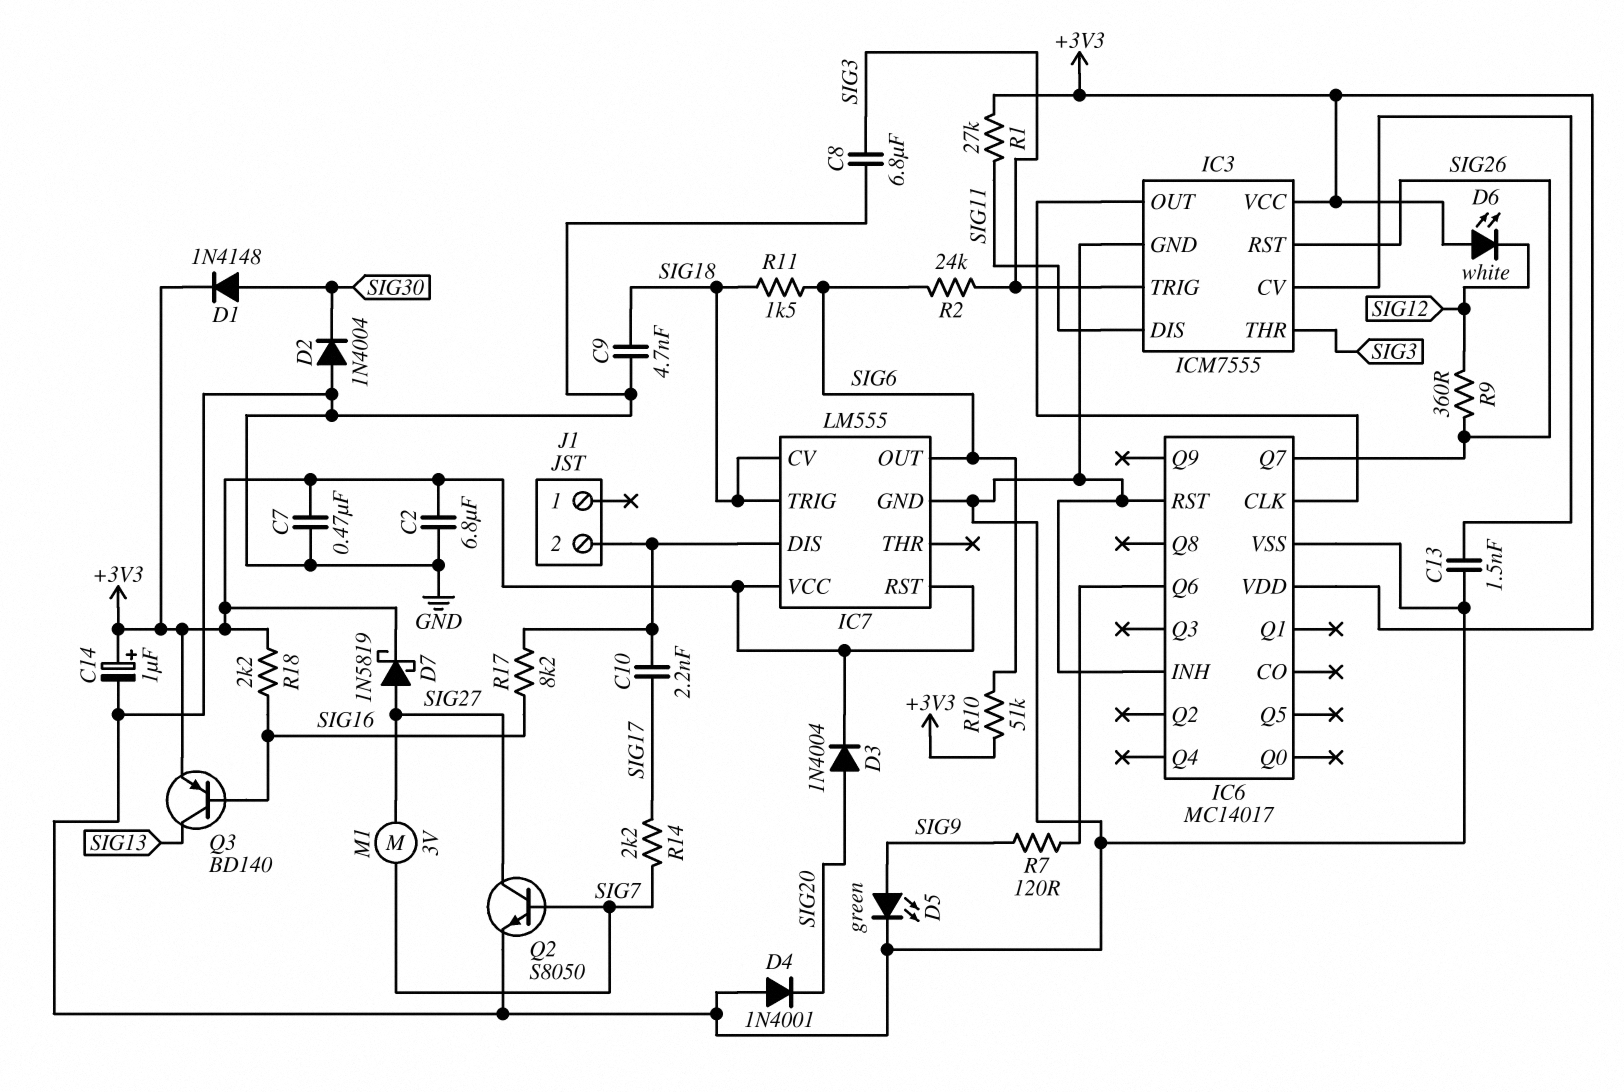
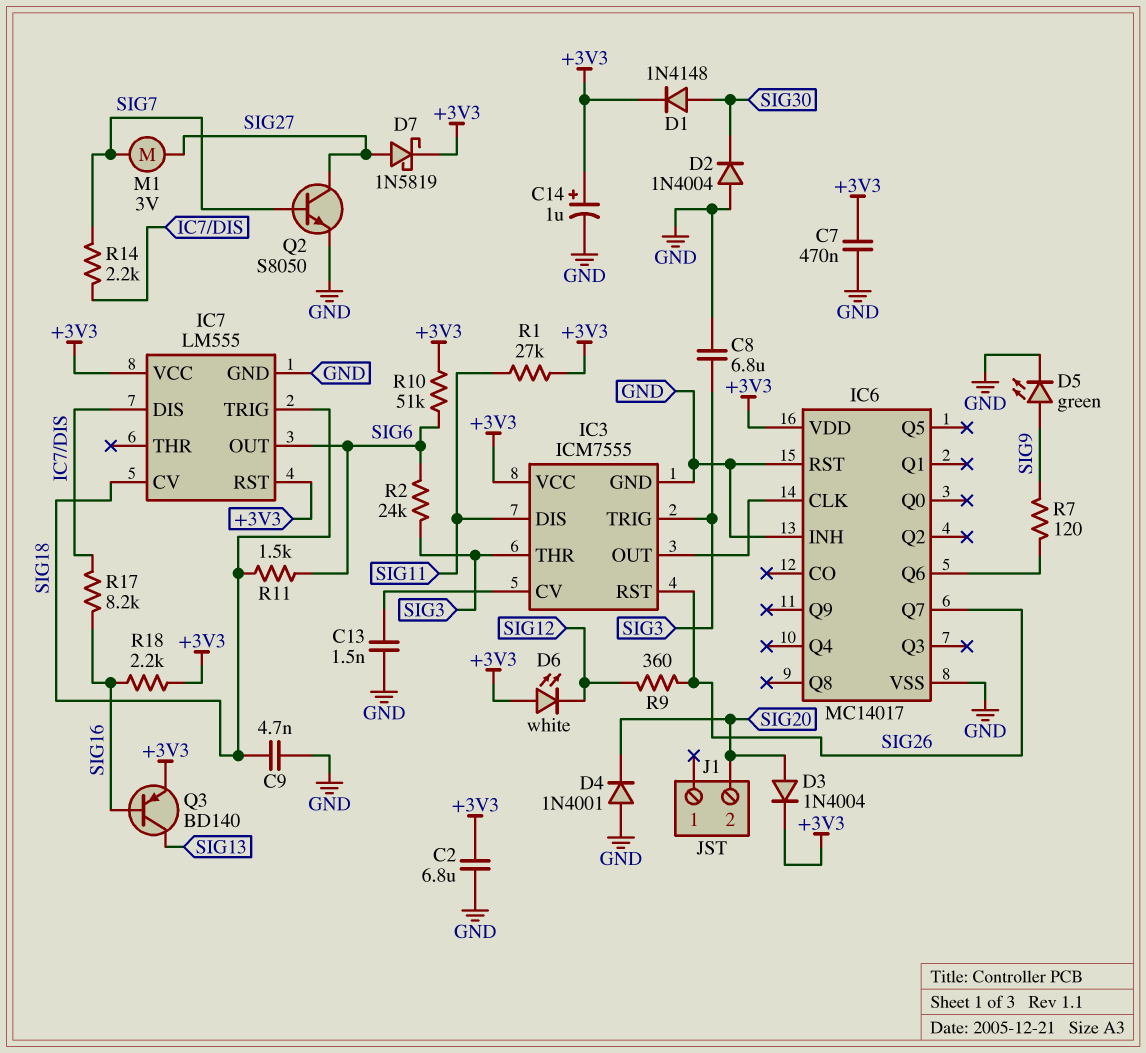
C10: 2.2nF (IC7/DIS, SIG17) -> none
J1 pin 2: IC7/DIS -> SIG20
R14: 2.2k (SIG7, SIG17) -> 2.2k (IC7/DIS, SIG7)

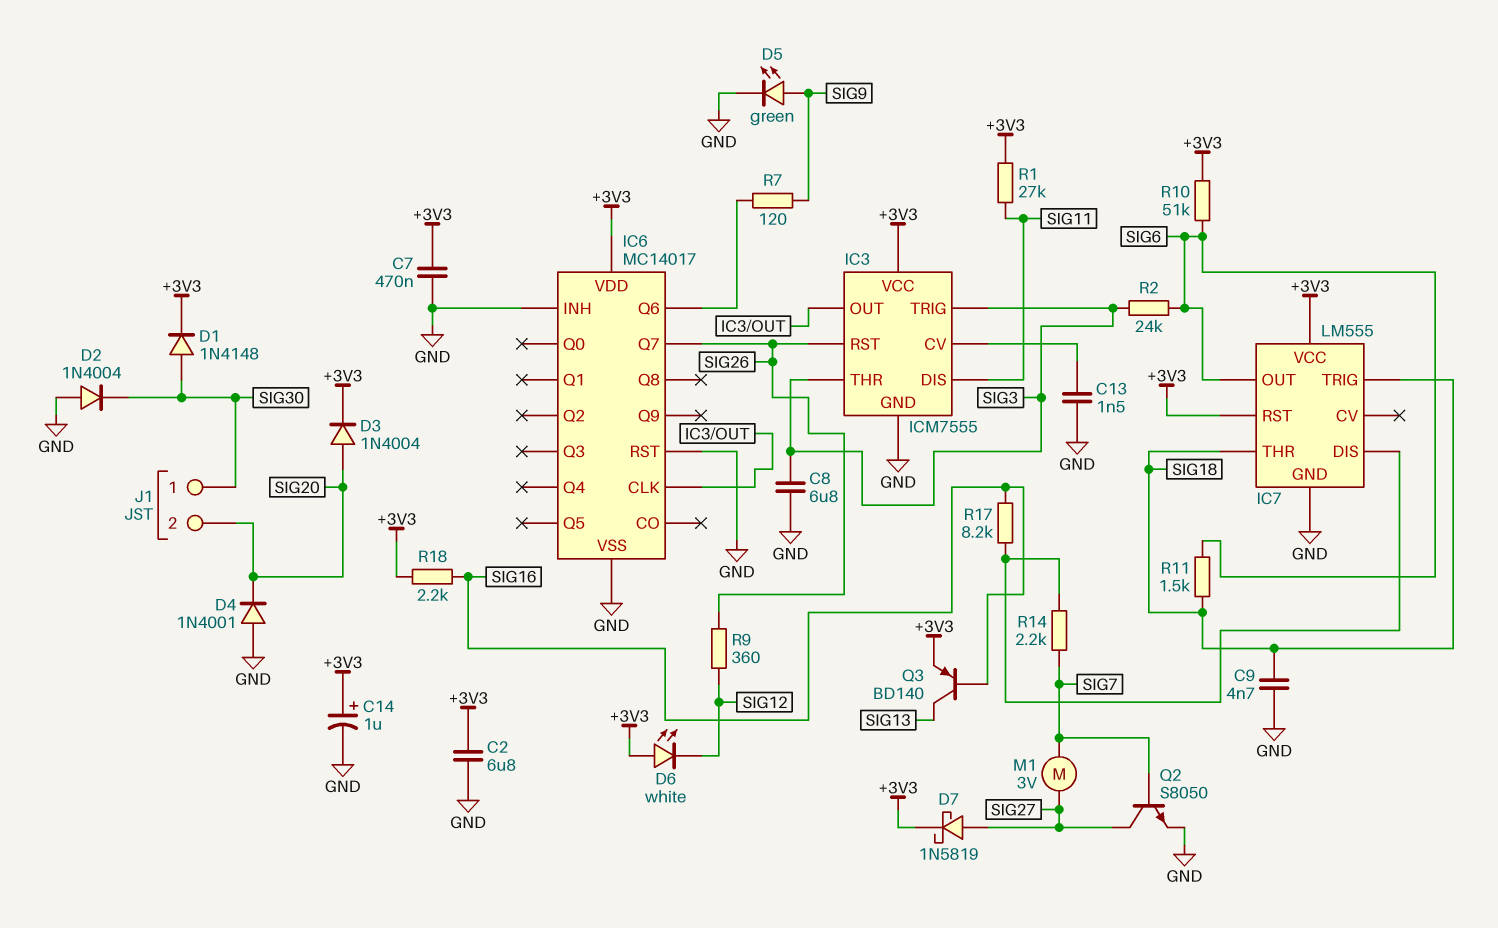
IC7 pin CV: SIG18 -> none
IC7 pin THR: none -> SIG18
J1 pin 1: none -> SIG30

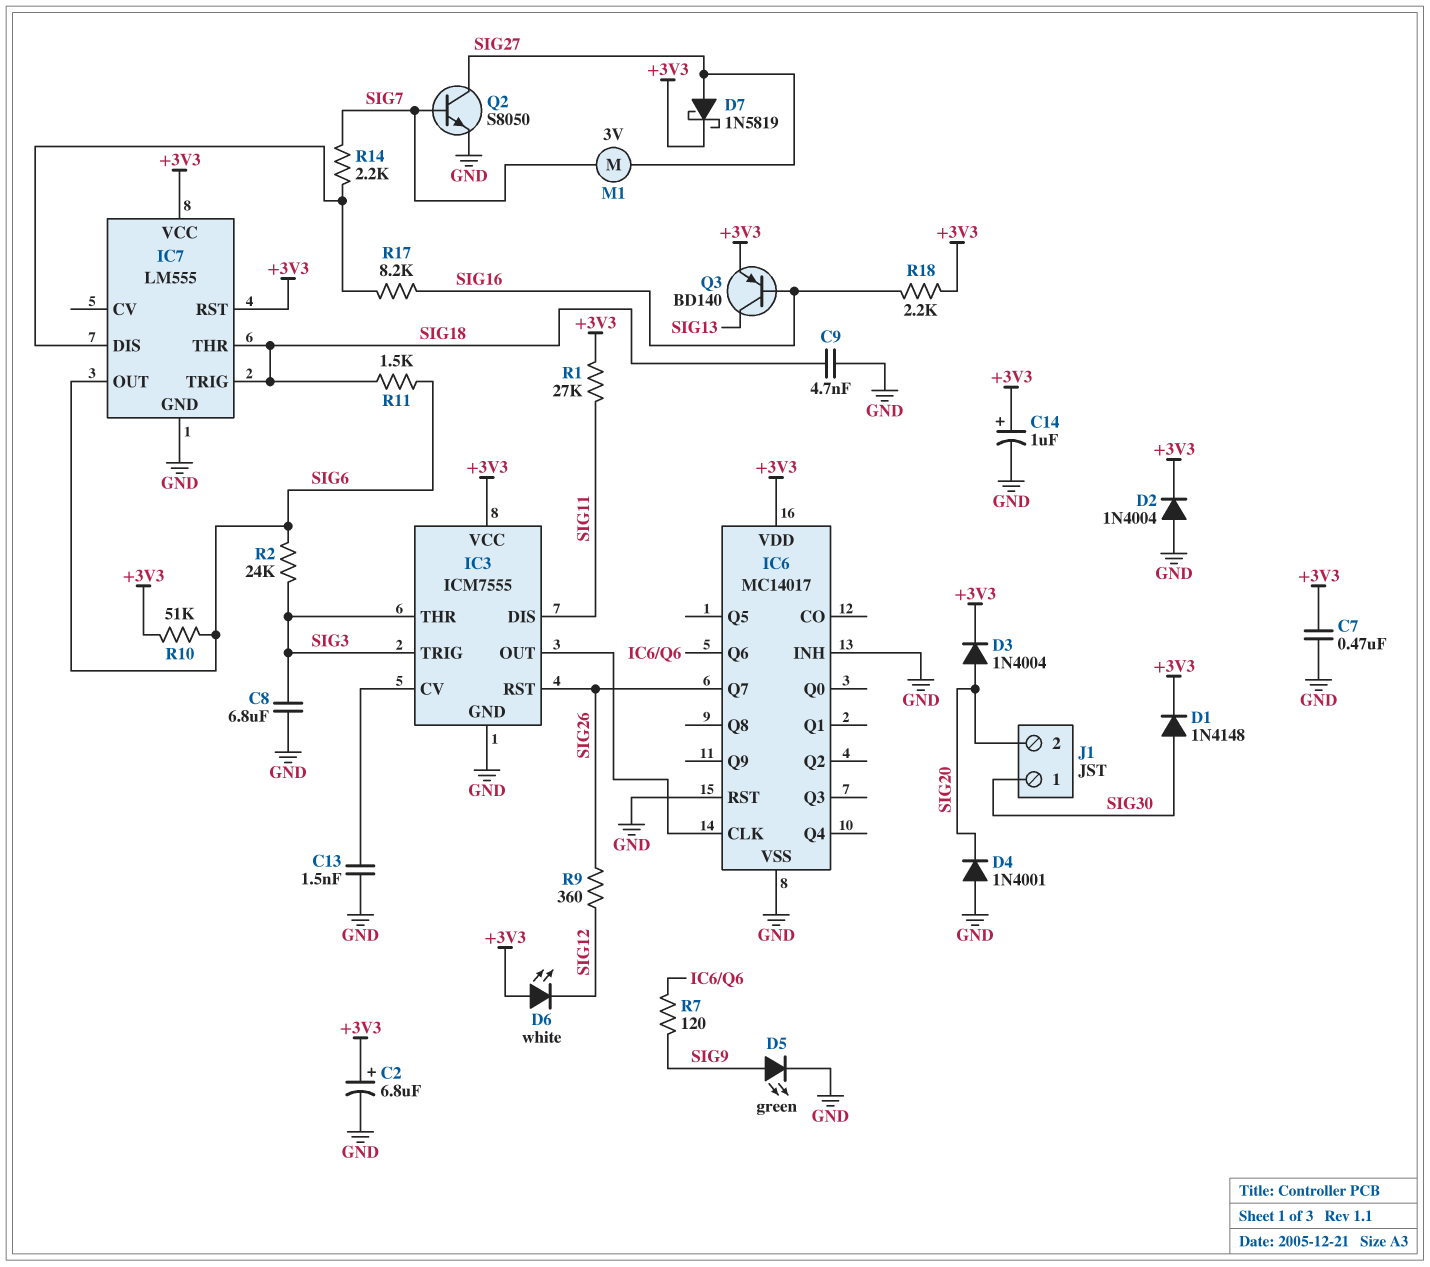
C2: 6.8uF (+3V3, GND) -> 6.8uF (plus +3V3, minus GND)
D2: diode 1N4004 (A GND, K SIG30) -> diode 1N4004 (A GND, K +3V3)

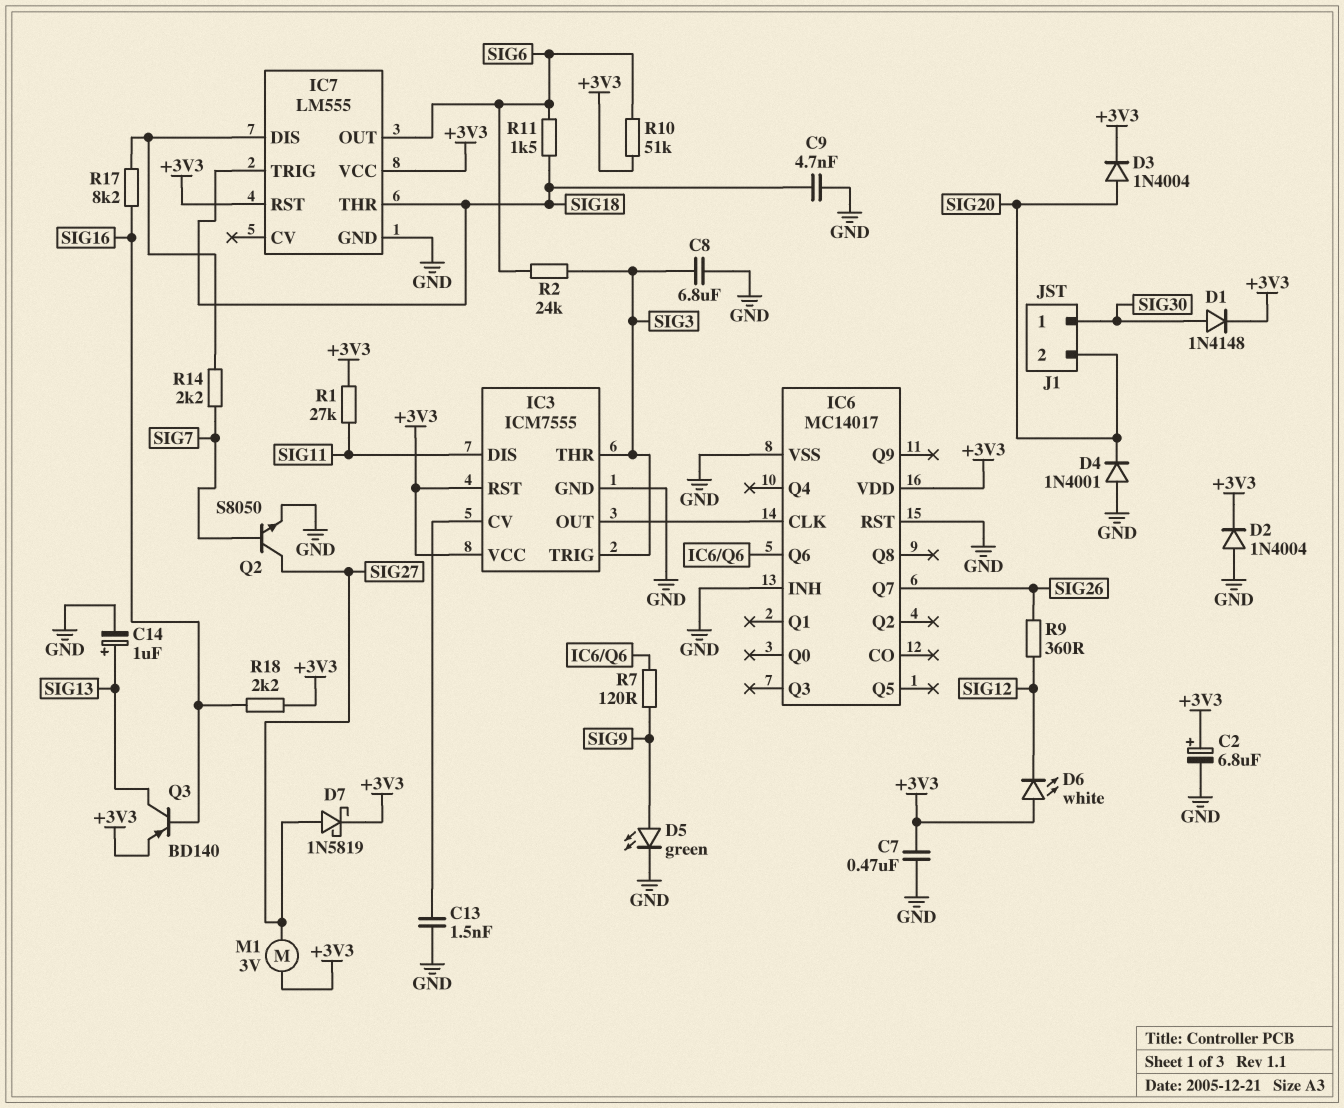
C14: 1uF (plus +3V3, minus GND) -> 1uF (plus SIG13, minus GND)
IC3 pin RST: SIG26 -> +3V3
M1: motor 3V (SIG7, SIG27) -> motor 3V (+3V3, SIG27)

